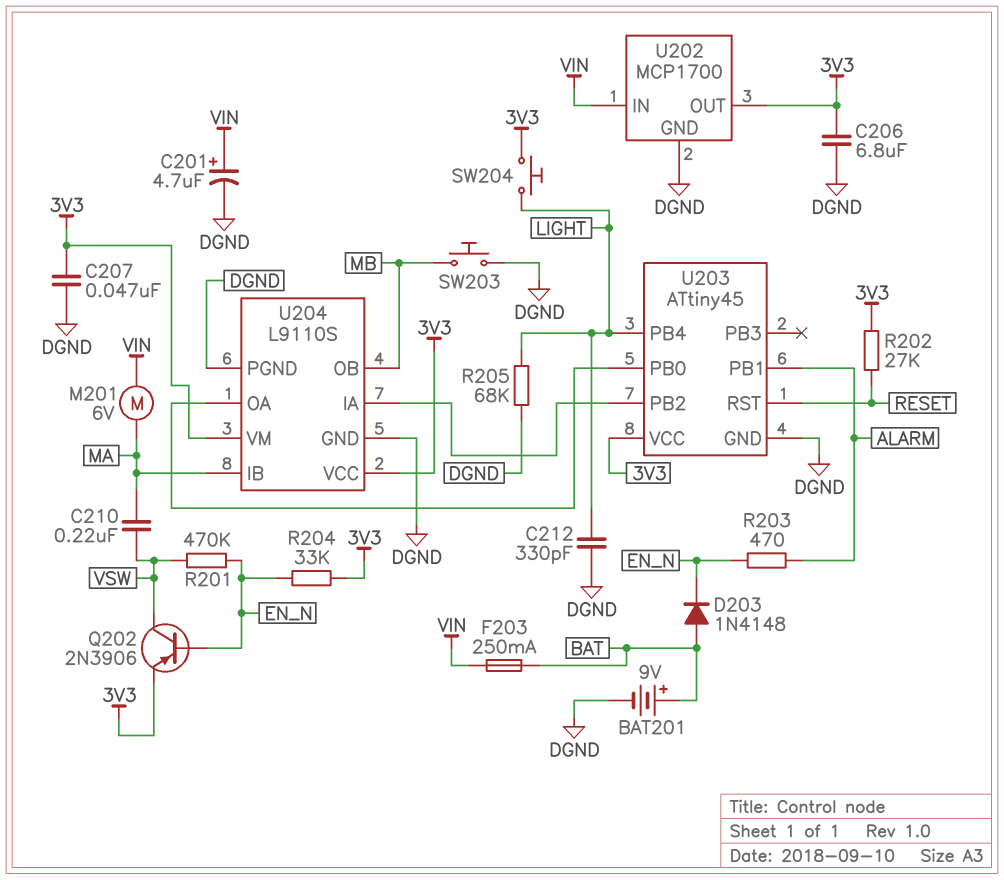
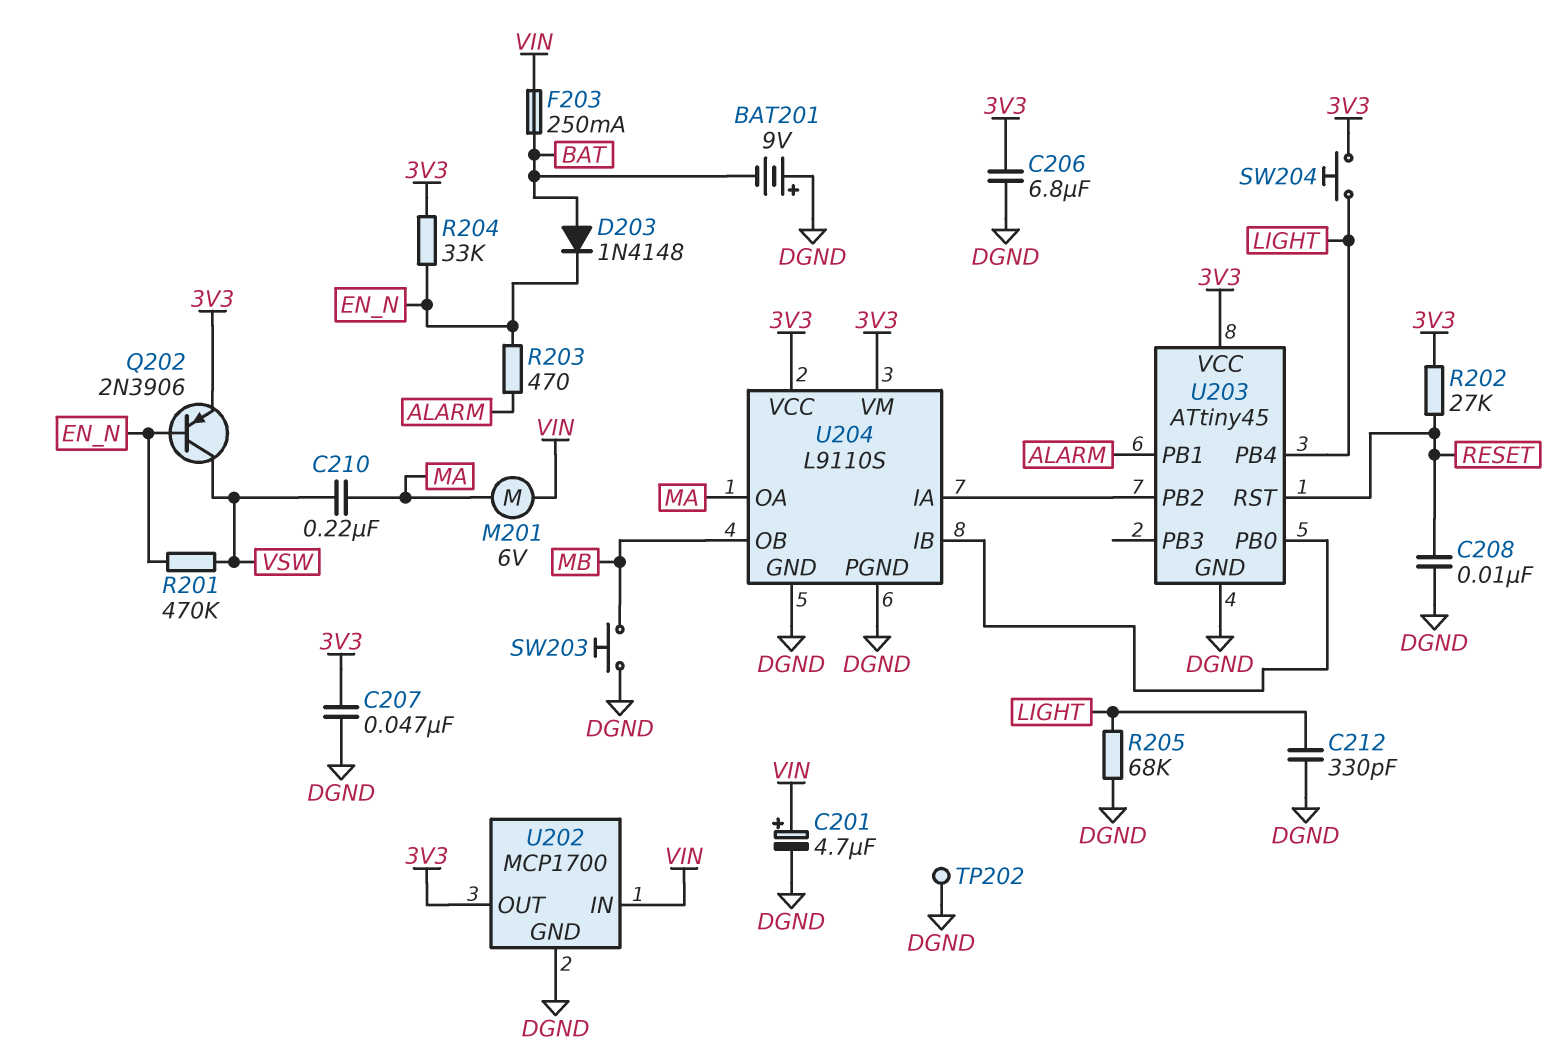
BAT201: 9V (plus BAT, minus DGND) -> 9V (plus DGND, minus BAT)
C208: none -> 10nF (DGND, RESET)
TP202: none -> test point (DGND)
U204 pin IB: MA -> U203/PB0
U204 pin OA: U203/PB0 -> MA

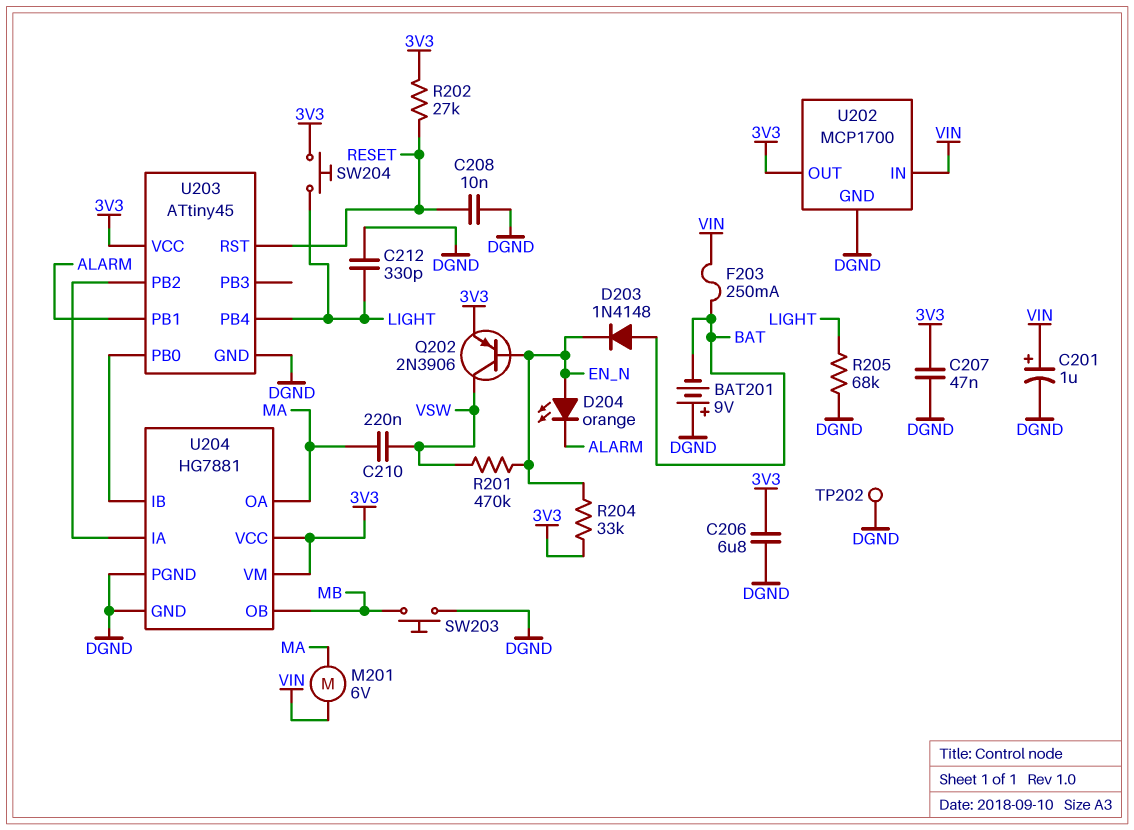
C201: 4.7uF (plus VIN, minus DGND) -> 1uF (plus VIN, minus DGND)
D204: none -> LED orange (A EN_N, K ALARM)
R203: 470 (ALARM, EN_N) -> none
U204: L9110S -> HG7881

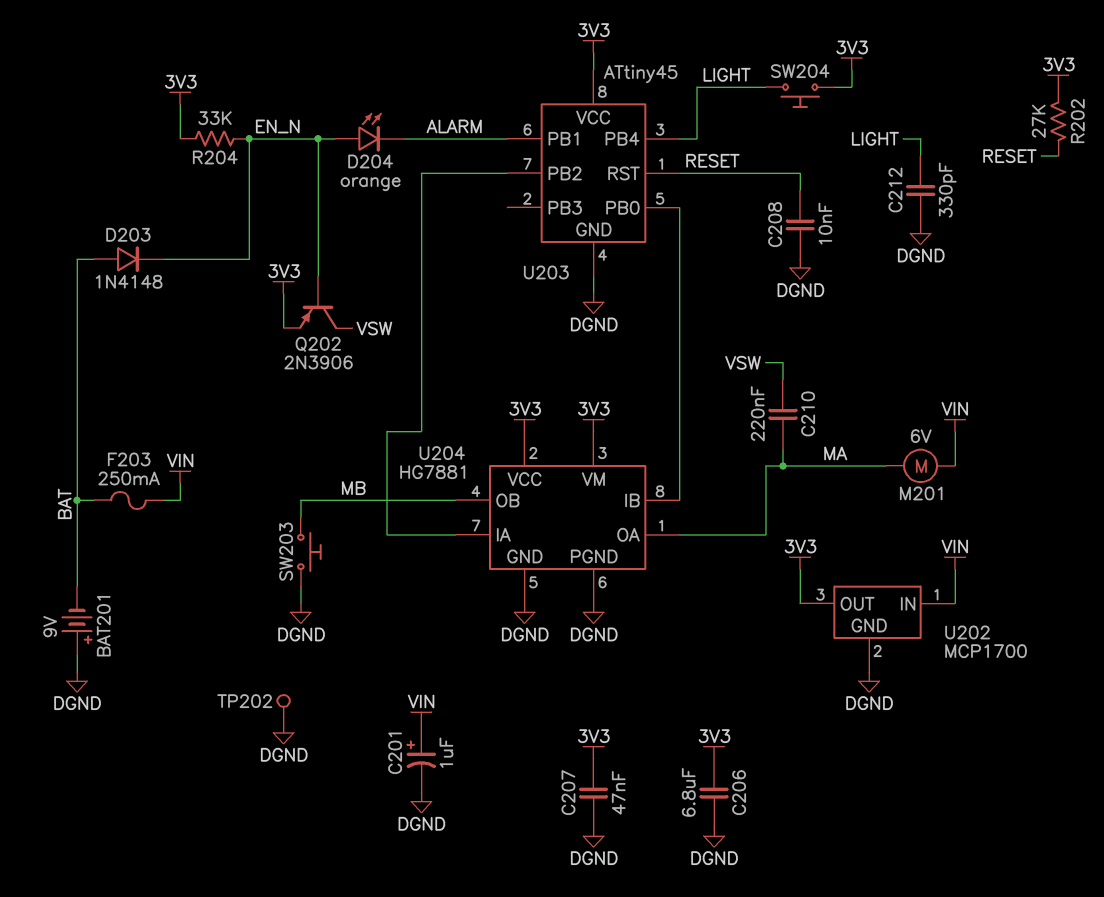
R201: 470k (EN_N, VSW) -> none
R205: 68k (DGND, LIGHT) -> none

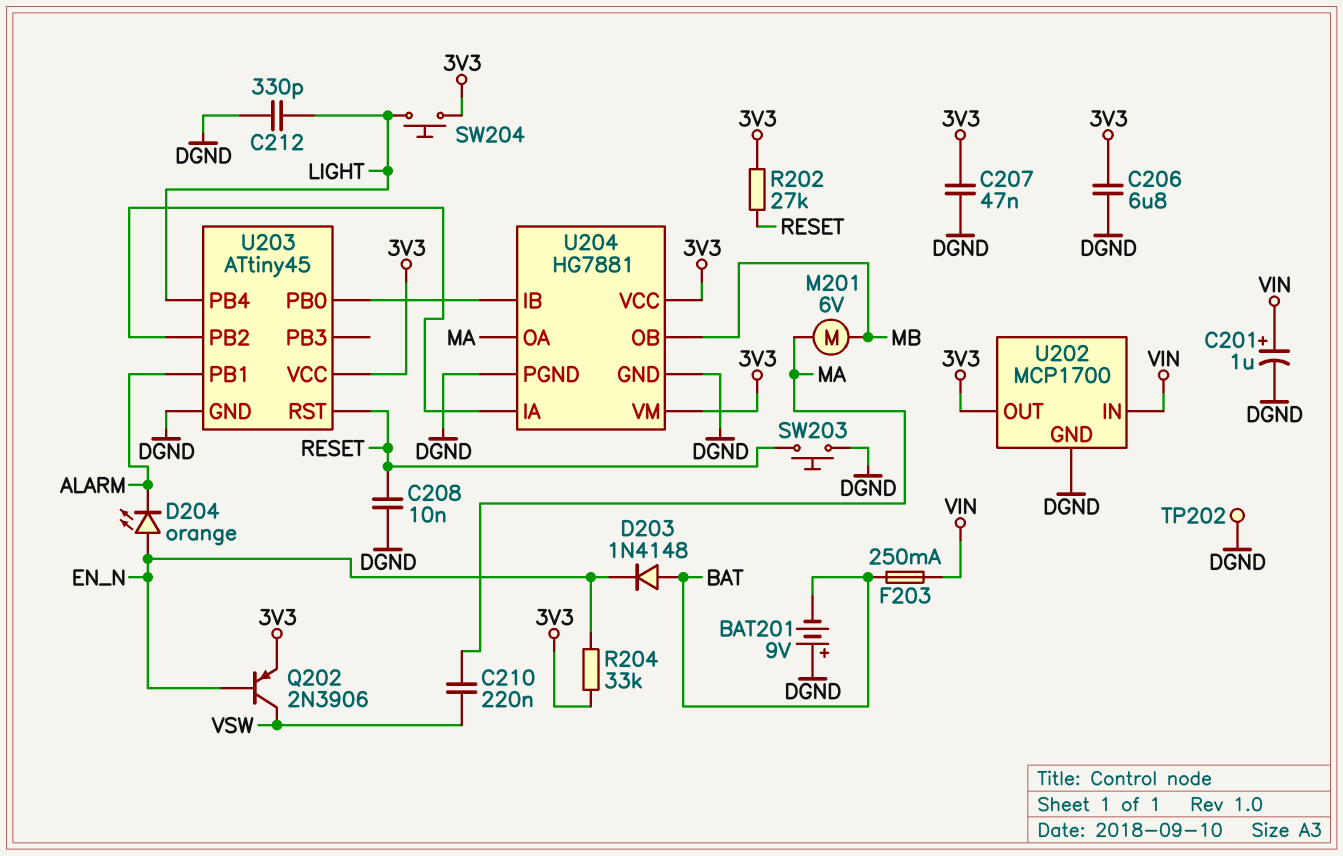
M201: motor 6V (MA, VIN) -> motor 6V (MA, MB)
SW203: button (DGND, MB) -> button (DGND, RESET)

